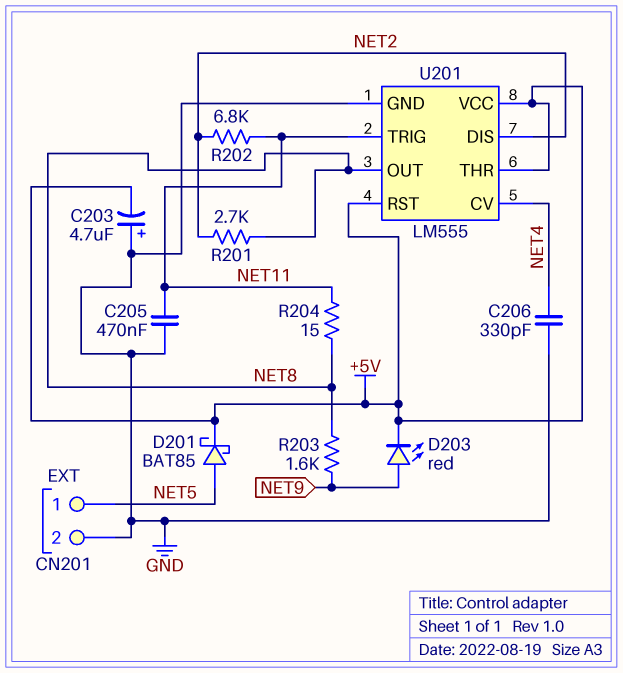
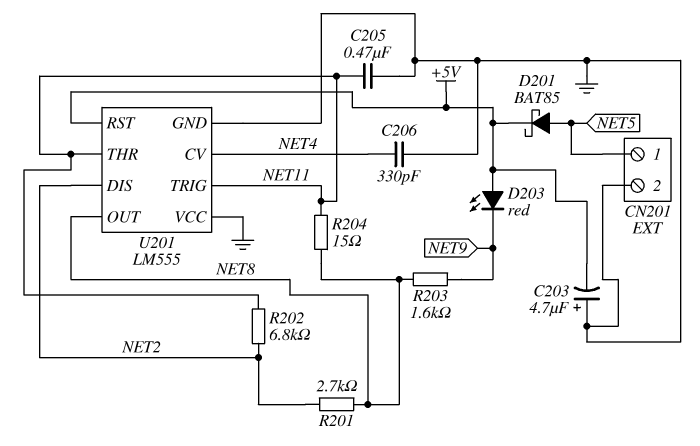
D203: LED red (A NET9, K +5V) -> LED red (A +5V, K NET9)
U201 pin THR: +5V -> NET11
U201 pin VCC: +5V -> GND

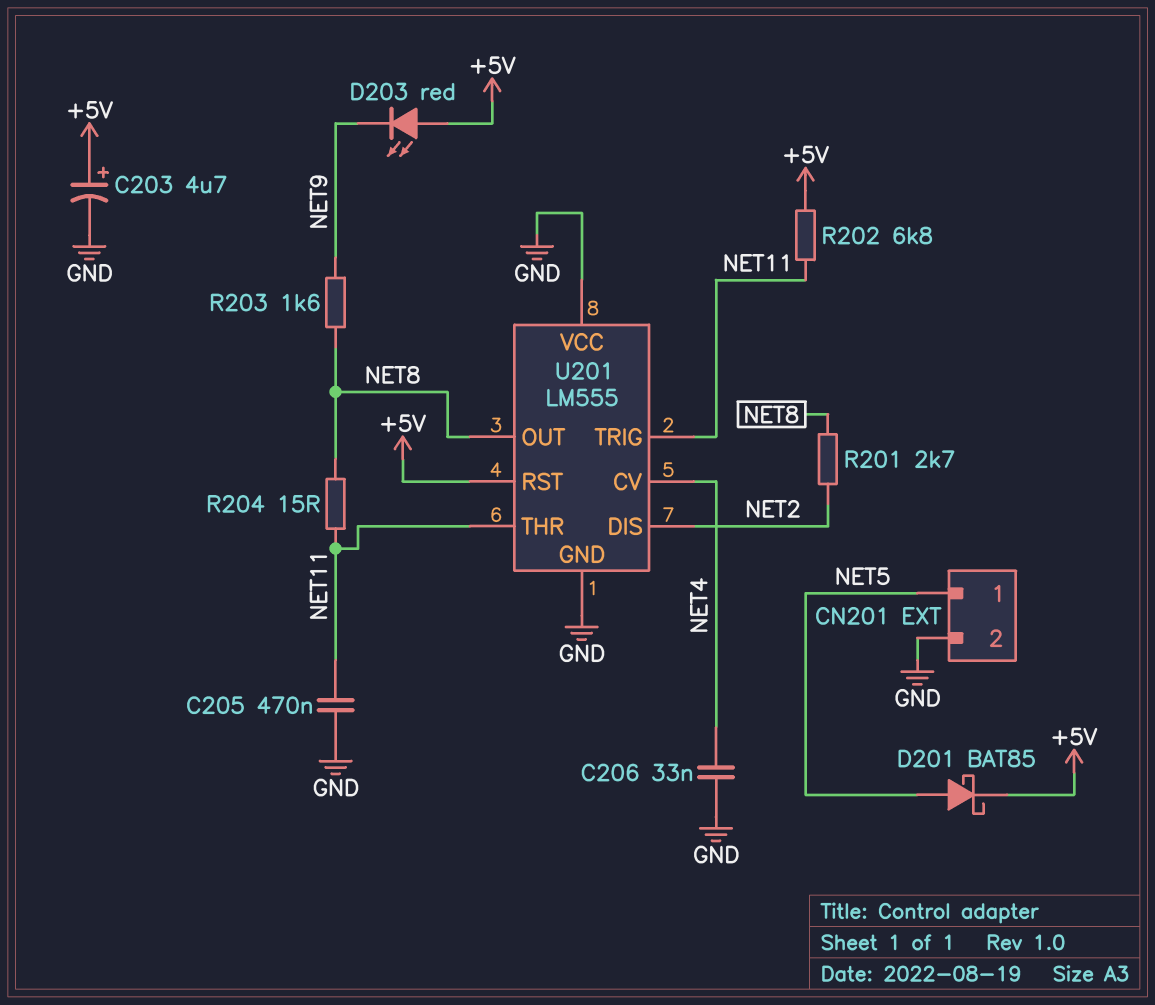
C203: 4.7uF (plus GND, minus +5V) -> 4.7uF (plus +5V, minus GND)
C206: 330pF (GND, NET4) -> 33nF (GND, NET4)
R202: 6.8k (NET2, NET11) -> 6.8k (+5V, NET11)

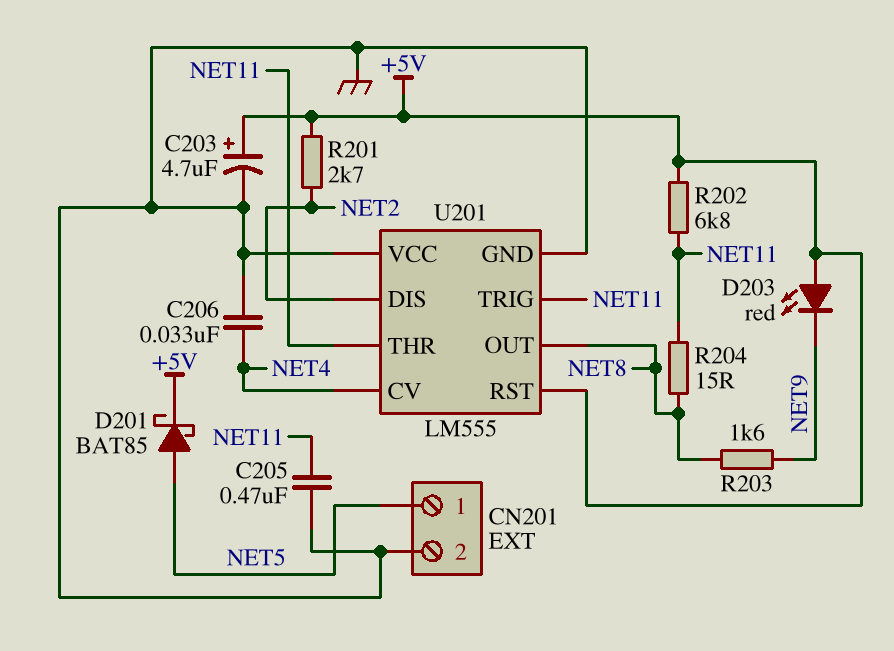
R201: 2.7k (NET2, NET8) -> 2.7k (+5V, NET2)

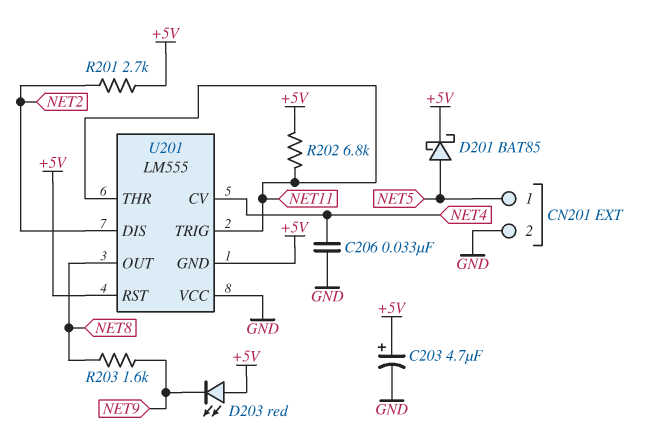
C205: 470nF (GND, NET11) -> none
R204: 15 (NET8, NET11) -> none
U201 pin GND: GND -> +5V

